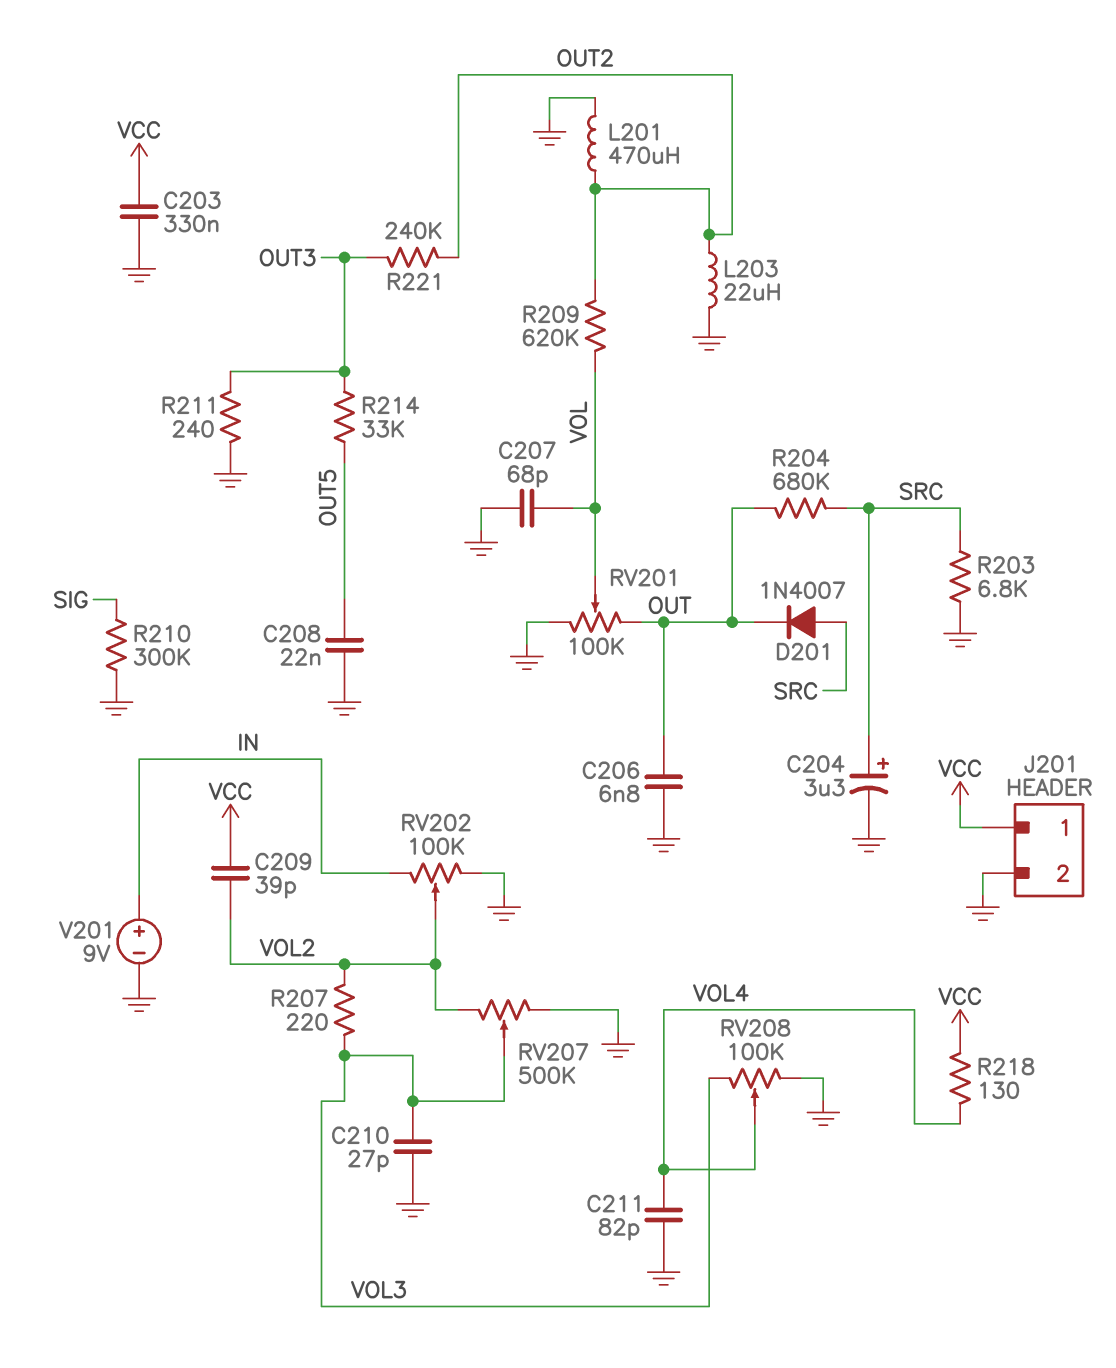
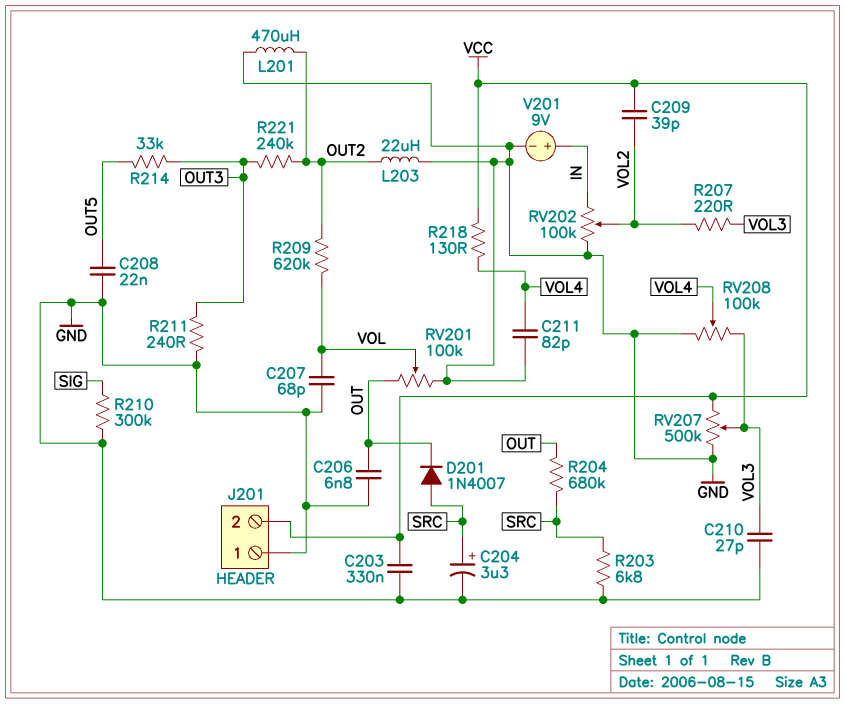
J201 pin 1: VCC -> GND
J201 pin 2: GND -> VCC
RV207: 500k (GND, VOL2, wiper VOL3) -> 500k (GND, VCC, wiper VOL3)

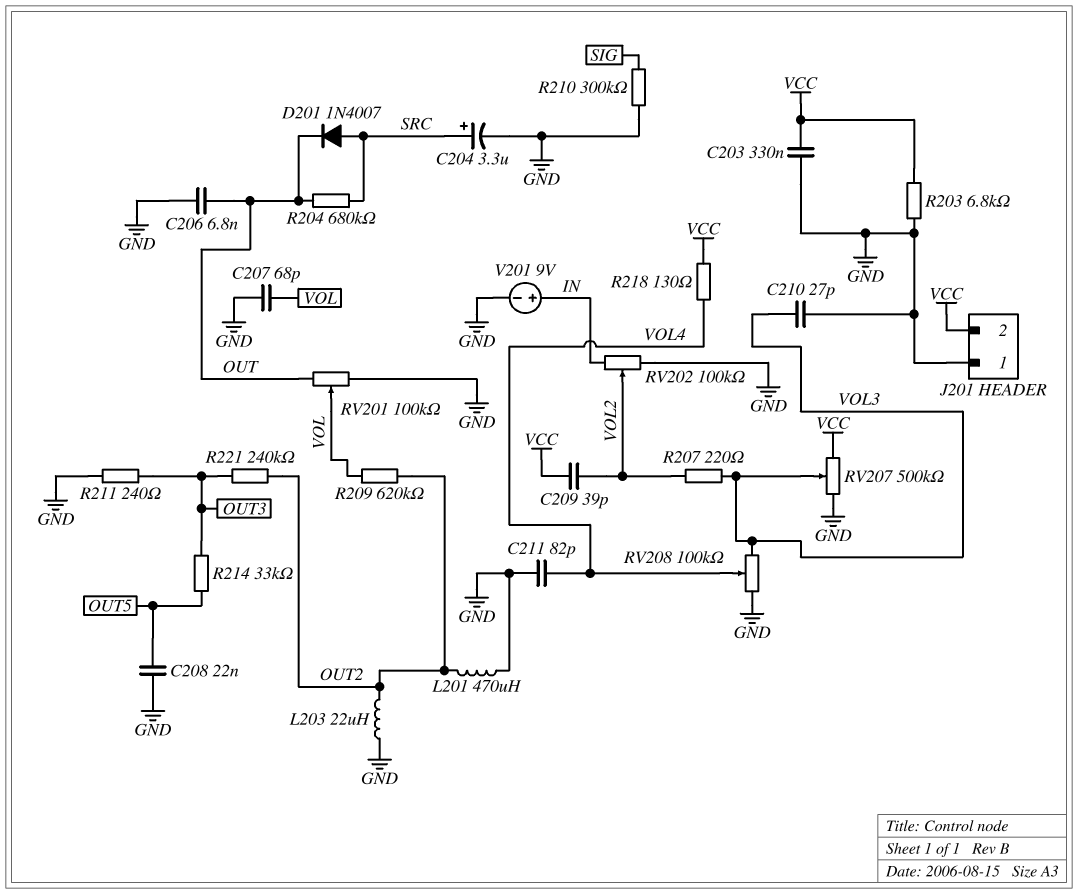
R203: 6.8k (GND, SRC) -> 6.8k (GND, VCC)

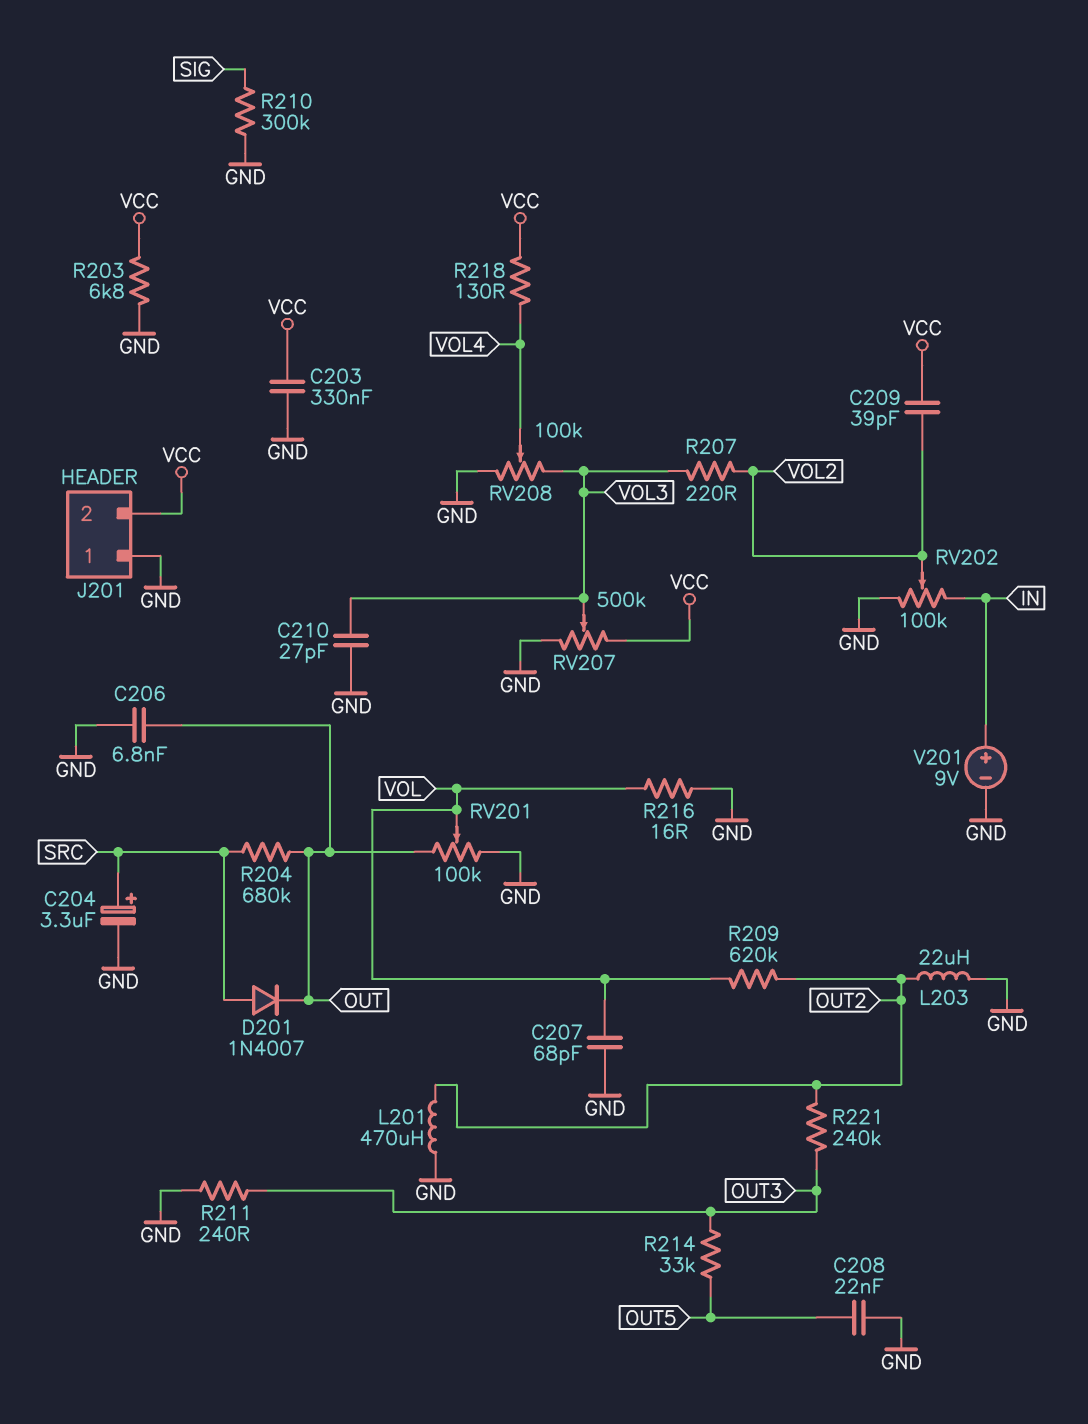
C211: 82pF (GND, VOL4) -> none
R216: none -> 16 (GND, VOL)

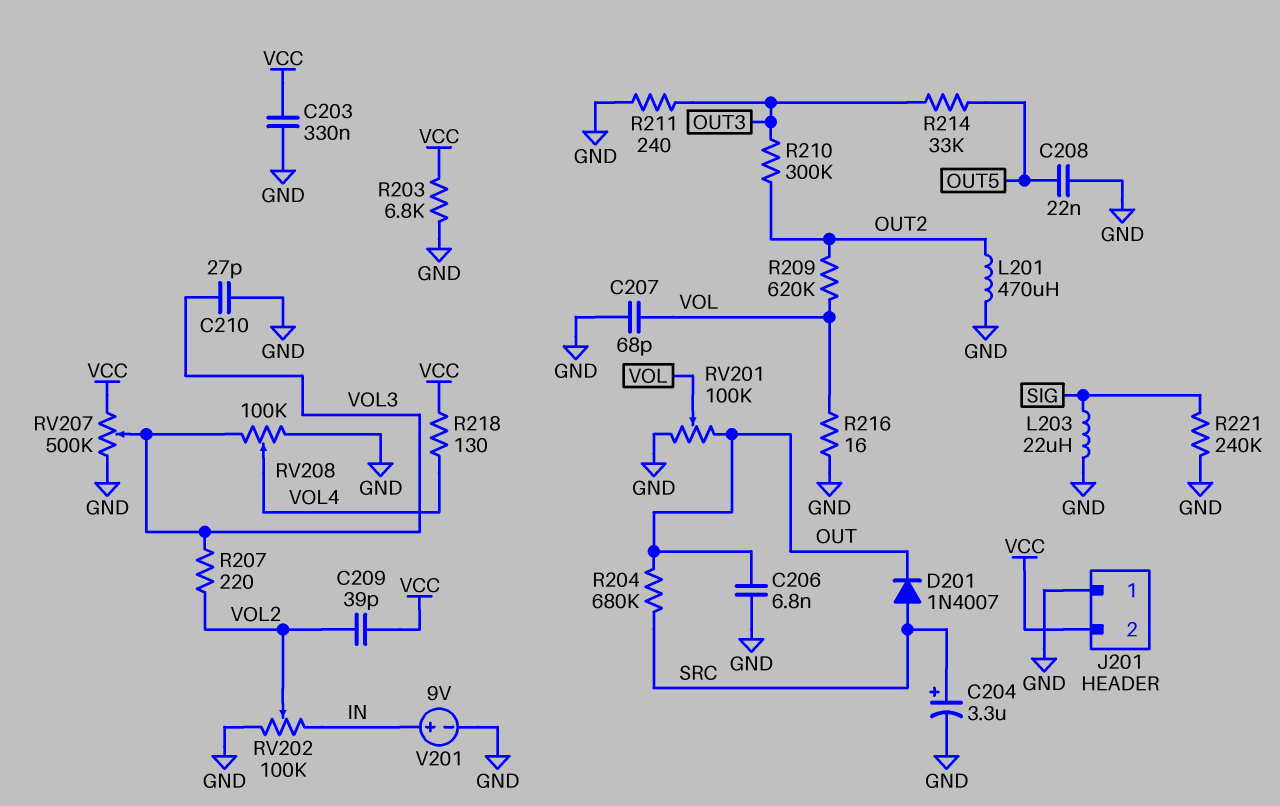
L203: 22uH (GND, OUT2) -> 22uH (GND, SIG)
R210: 300k (GND, SIG) -> 300k (OUT2, OUT3)
R221: 240k (OUT2, OUT3) -> 240k (GND, SIG)

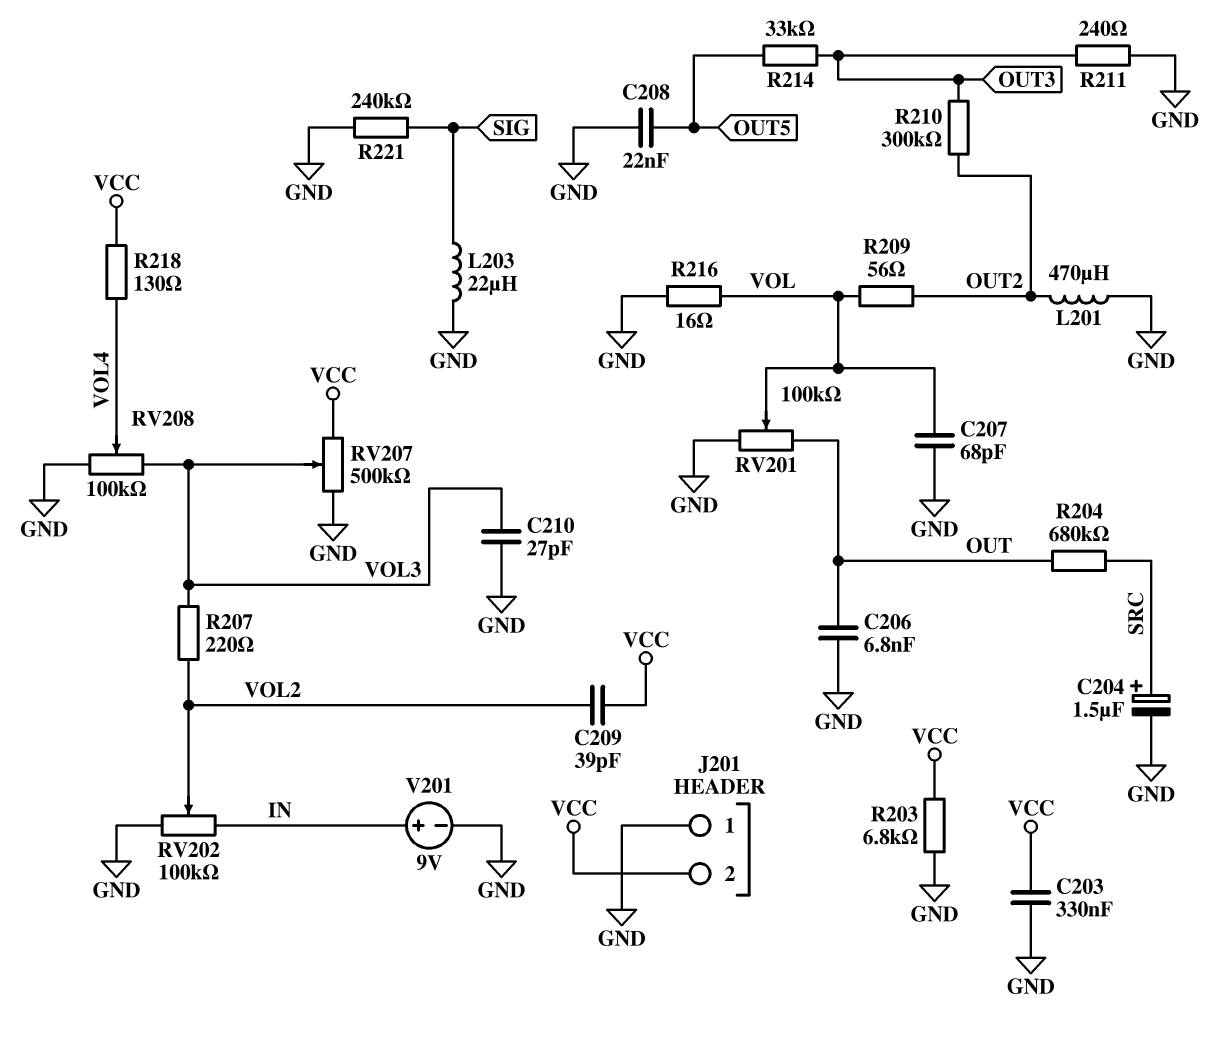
C204: 3.3uF (plus SRC, minus GND) -> 1.5uF (plus SRC, minus GND)
D201: diode 1N4007 (A SRC, K OUT) -> none
R209: 620k (OUT2, VOL) -> 56 (OUT2, VOL)

